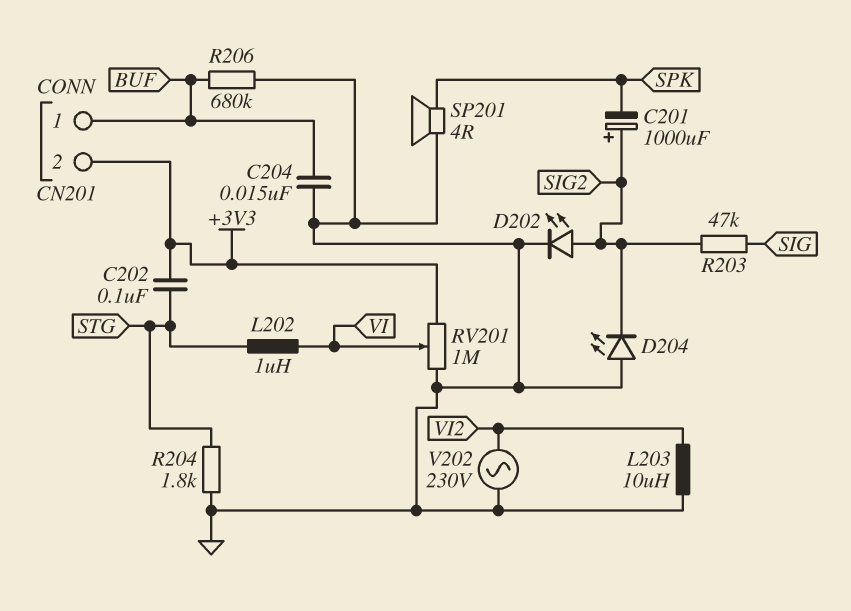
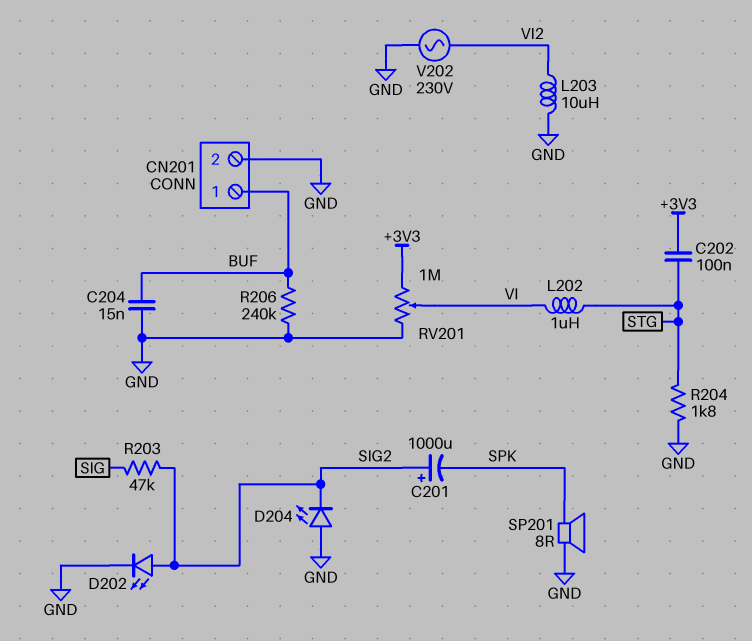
CN201 pin 2: +3V3 -> GND
R206: 680k (BUF, GND) -> 240k (BUF, GND)
SP201: speaker 4R (GND, SPK) -> speaker 8R (GND, SPK)

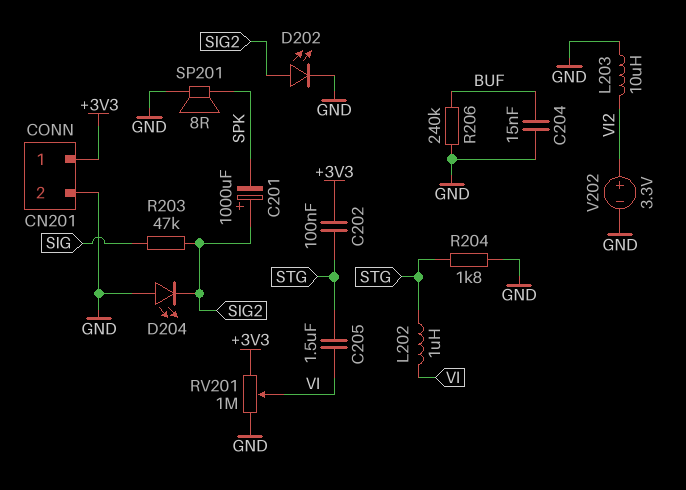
C205: none -> 1.5uF (STG, VI)
CN201 pin 1: BUF -> +3V3
V202: AC 230V (GND, VI2) -> 3.3V (plus VI2, minus GND)

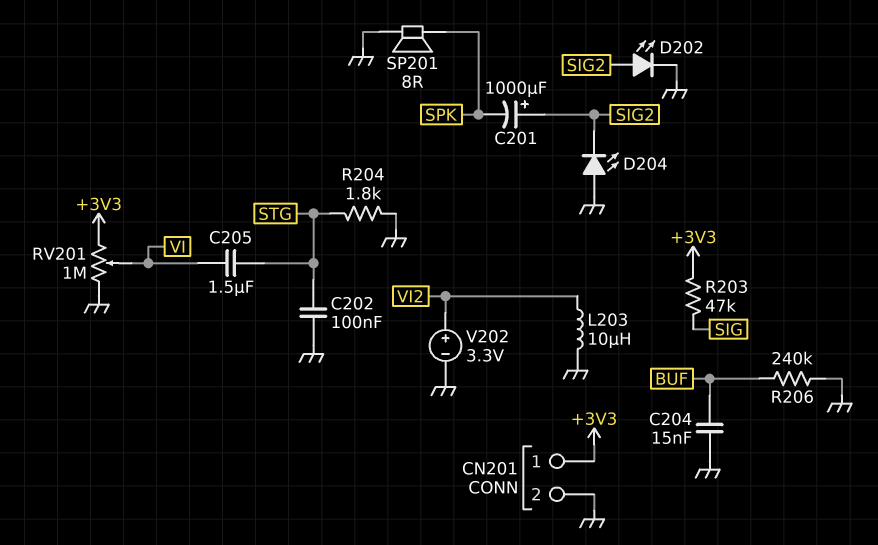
C202: 100nF (+3V3, STG) -> 100nF (GND, STG)
L202: 1uH (STG, VI) -> none
R203: 47k (SIG, SIG2) -> 47k (+3V3, SIG)

